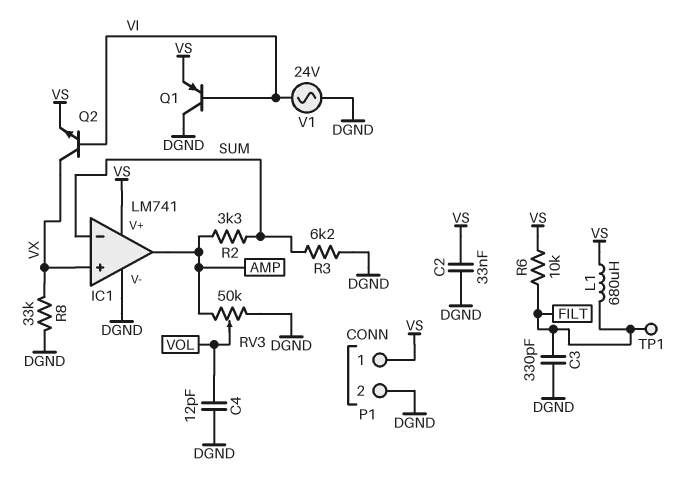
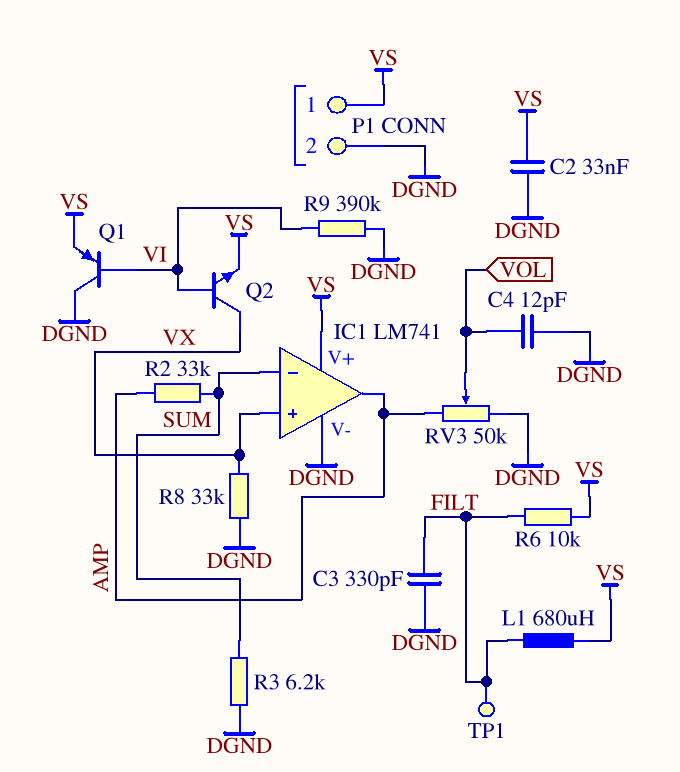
R2: 3.3k (AMP, SUM) -> 33k (AMP, SUM)
R9: none -> 390k (DGND, VI)
V1: AC 24V (DGND, VI) -> none

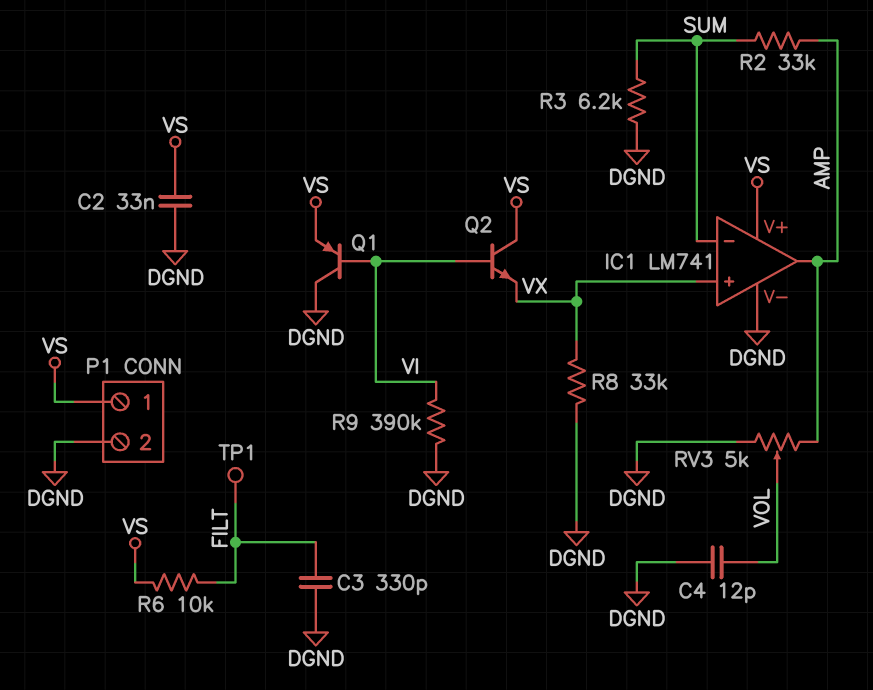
L1: 680uH (FILT, VS) -> none
Q2: NPN (B VI, C VX, E VS) -> NPN (B VI, C VS, E VX)
RV3: 50k (AMP, DGND, wiper VOL) -> 5k (AMP, DGND, wiper VOL)

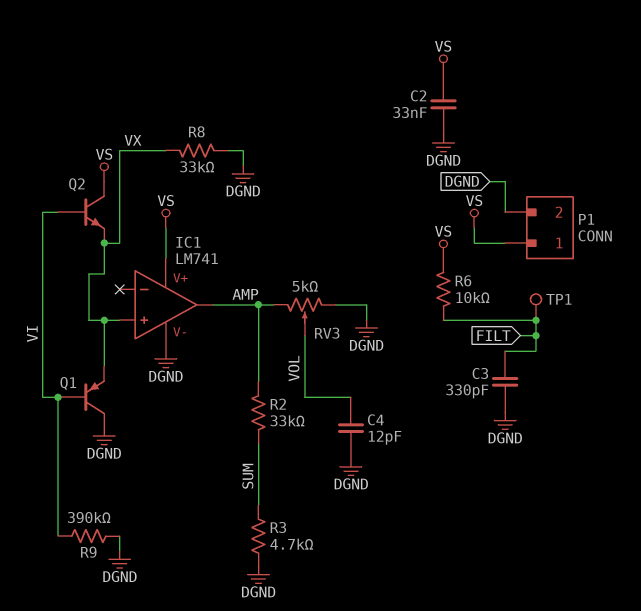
IC1 pin in-: SUM -> none
Q1: PNP (B VI, C DGND, E VS) -> PNP (B VI, C DGND, E VX)
R3: 6.2k (DGND, SUM) -> 4.7k (DGND, SUM)

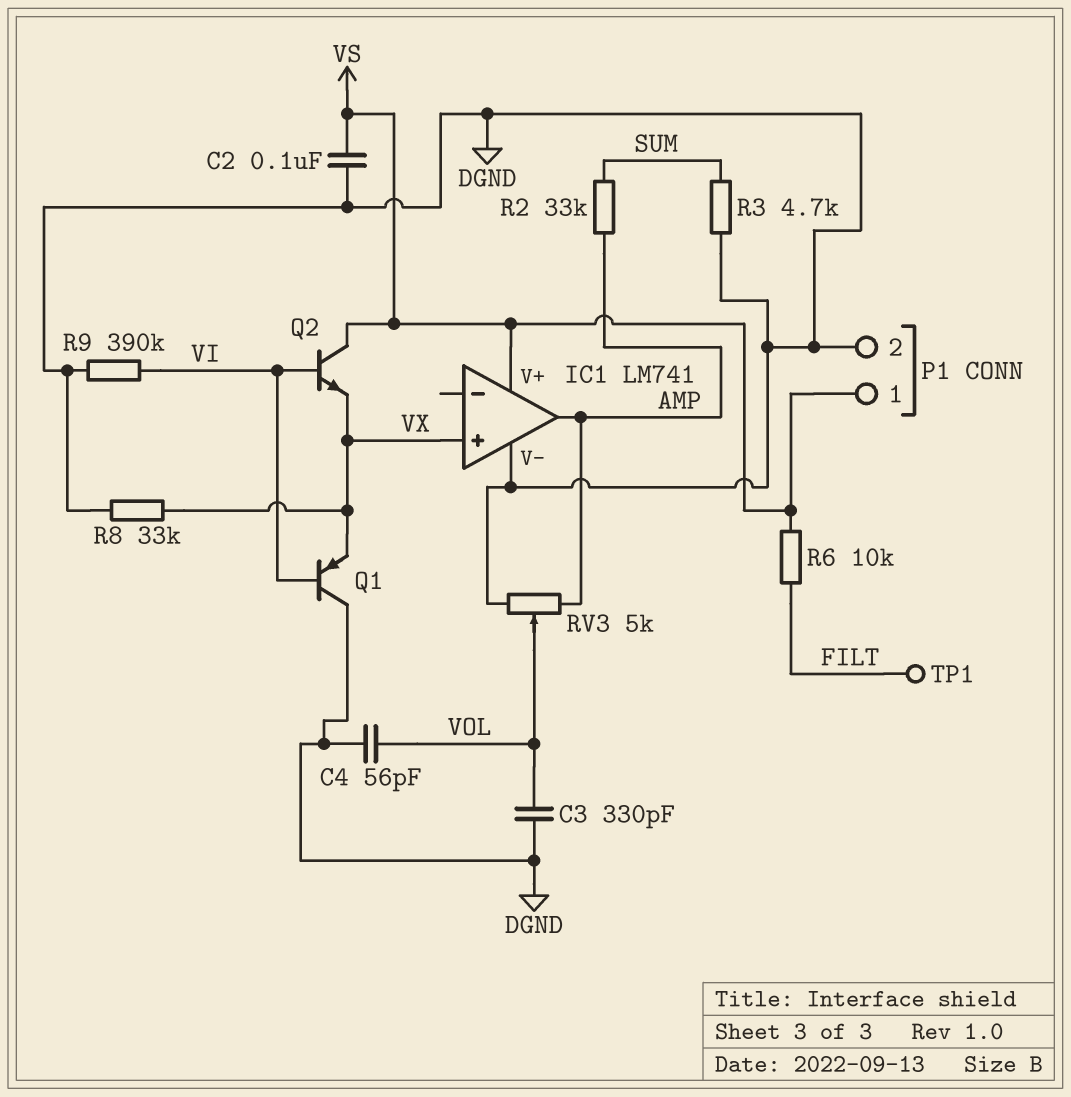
C2: 33nF (DGND, VS) -> 100nF (DGND, VS)
C3: 330pF (DGND, FILT) -> 330pF (DGND, VOL)
C4: 12pF (DGND, VOL) -> 56pF (DGND, VOL)

